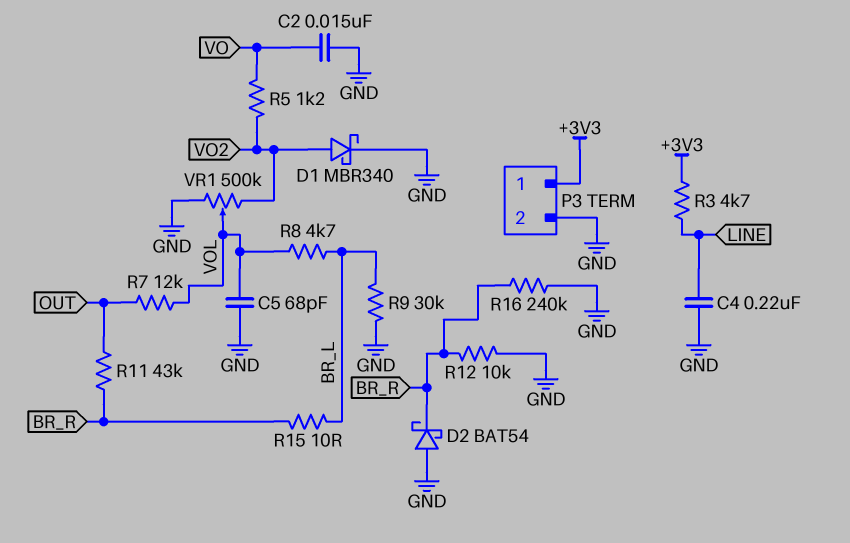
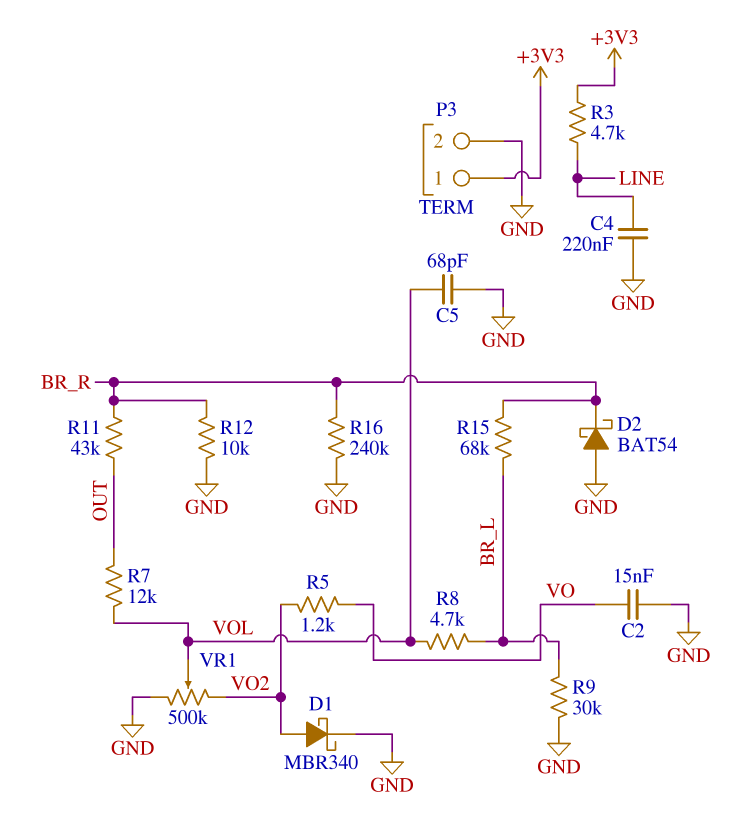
R15: 10 (BR_L, BR_R) -> 68k (BR_L, BR_R)

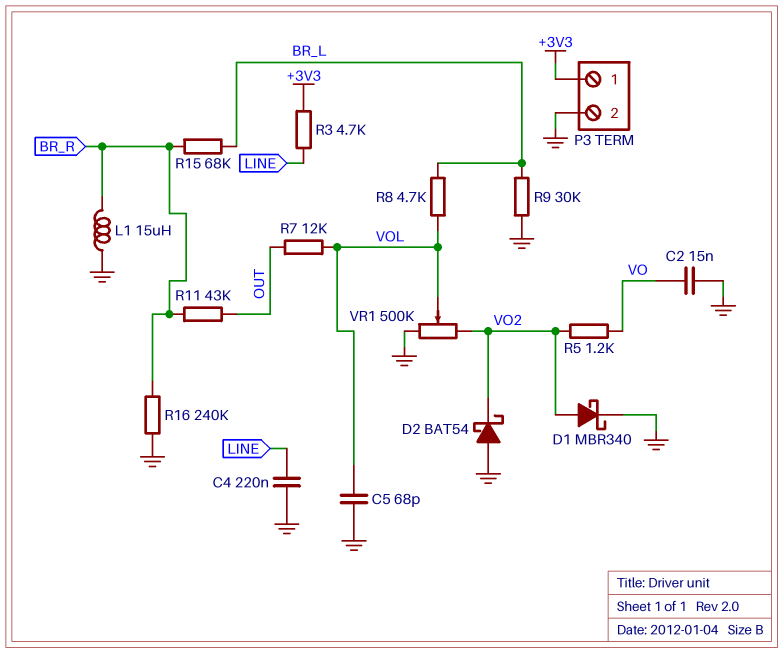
D2: schottky BAT54 (A GND, K BR_R) -> schottky BAT54 (A GND, K VO2)
L1: none -> 15uH (BR_R, GND)
R12: 10k (BR_R, GND) -> none

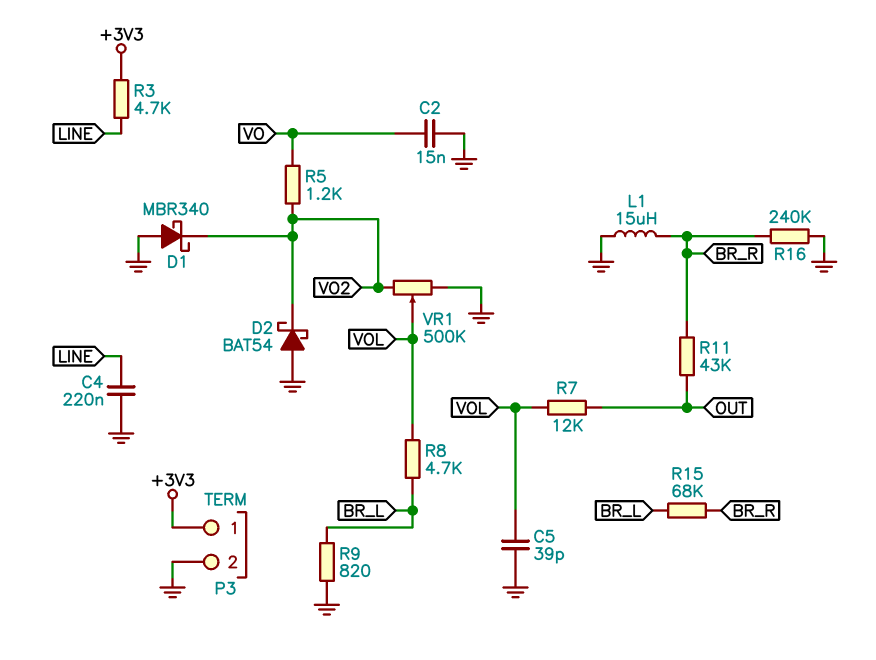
C5: 68pF (GND, VOL) -> 39pF (GND, VOL)
D1: schottky MBR340 (A VO2, K GND) -> schottky MBR340 (A GND, K VO2)
R9: 30k (BR_L, GND) -> 820 (BR_L, GND)

